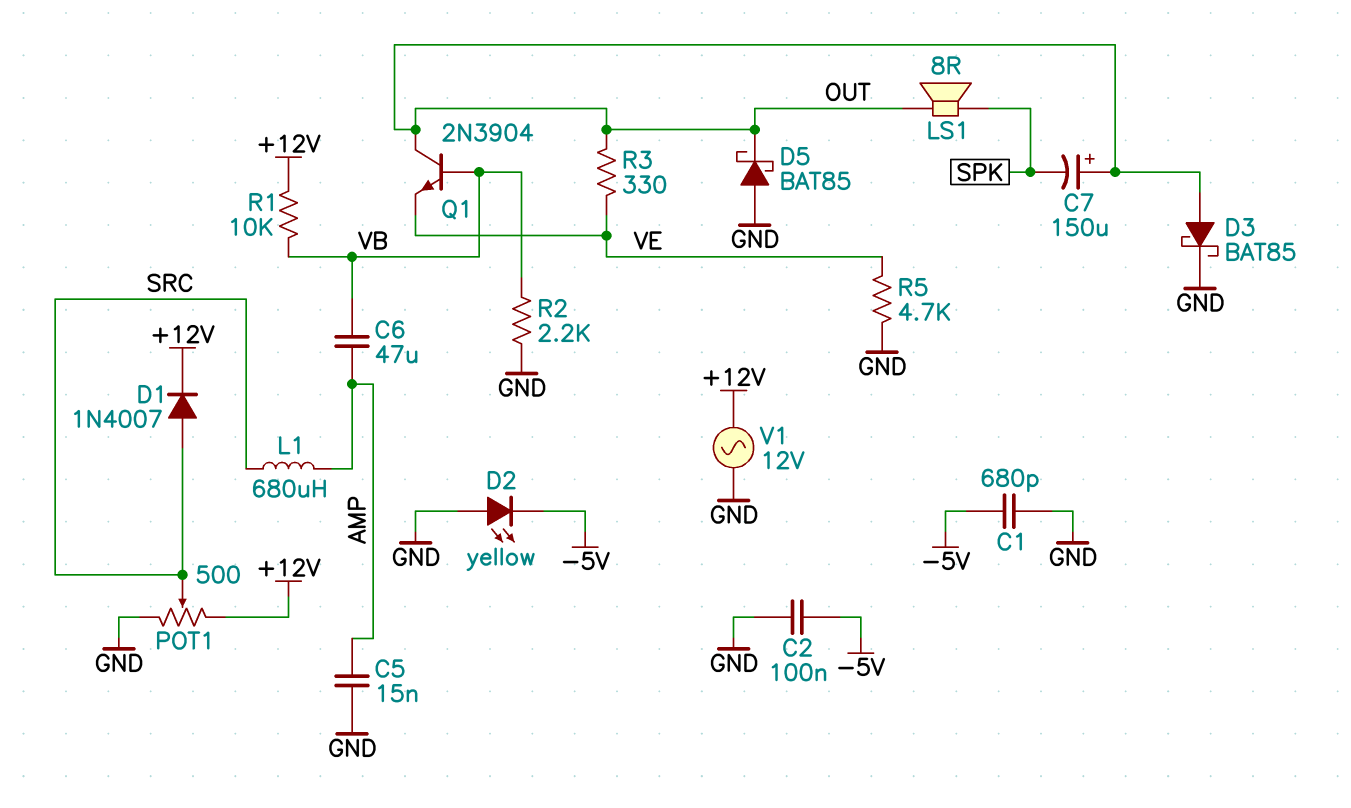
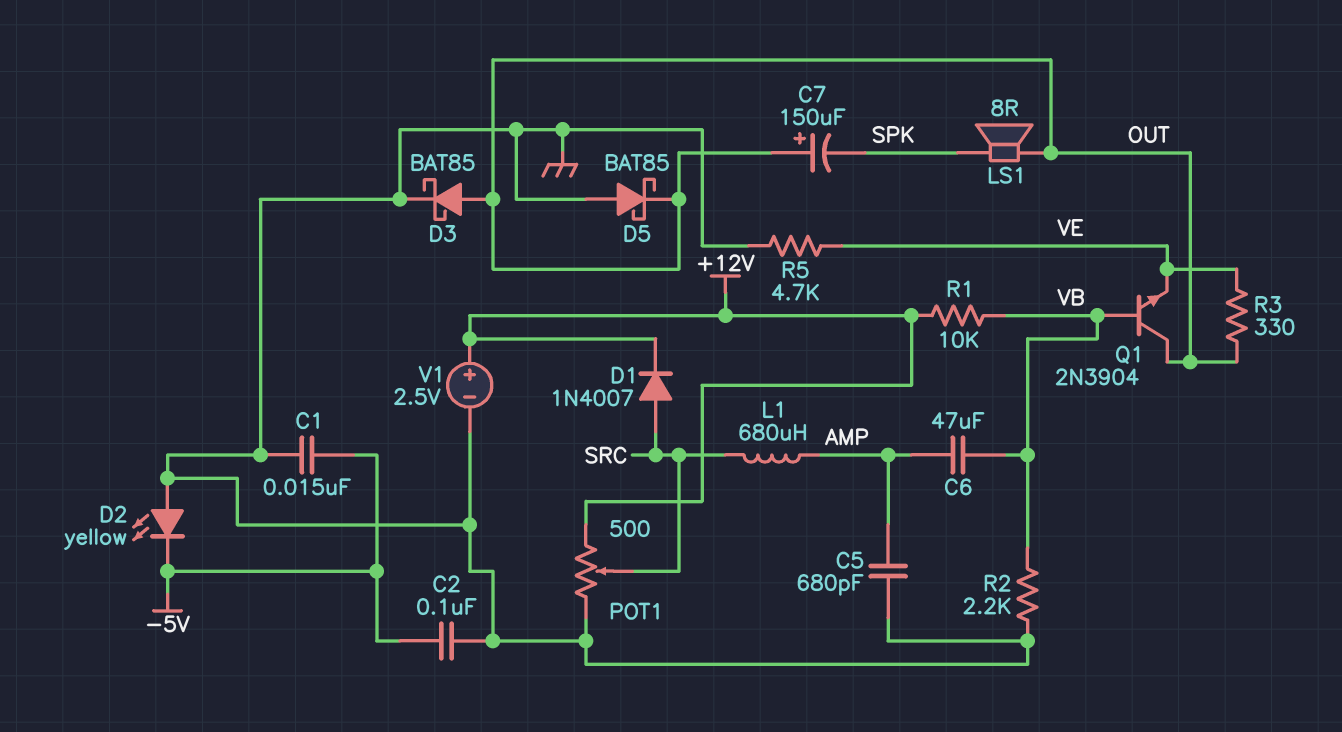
C1: 680pF (-5V, GND) -> 15nF (-5V, GND)
C5: 15nF (AMP, GND) -> 680pF (AMP, GND)
V1: AC 12V (+12V, GND) -> 2.5V (plus +12V, minus GND)

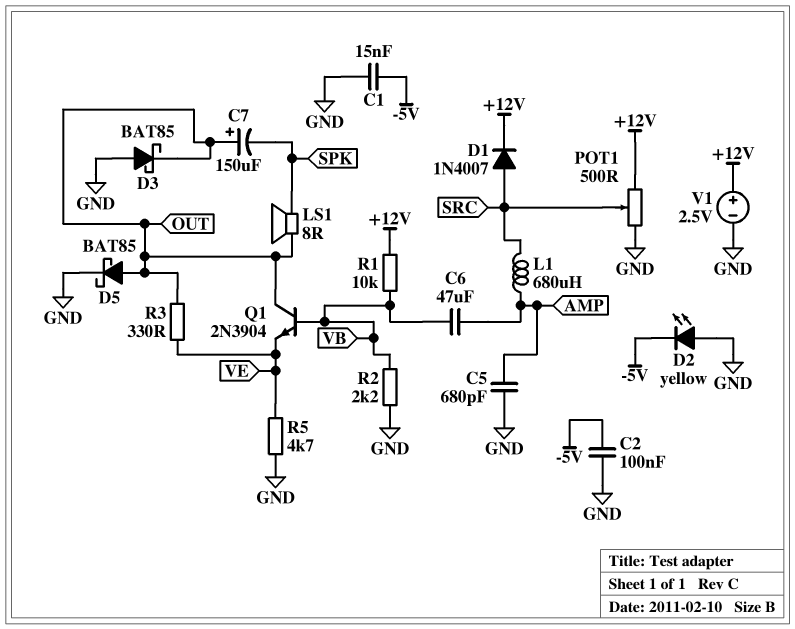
D3: schottky BAT85 (A OUT, K GND) -> schottky BAT85 (A GND, K OUT)
D5: schottky BAT85 (A GND, K OUT) -> schottky BAT85 (A OUT, K GND)

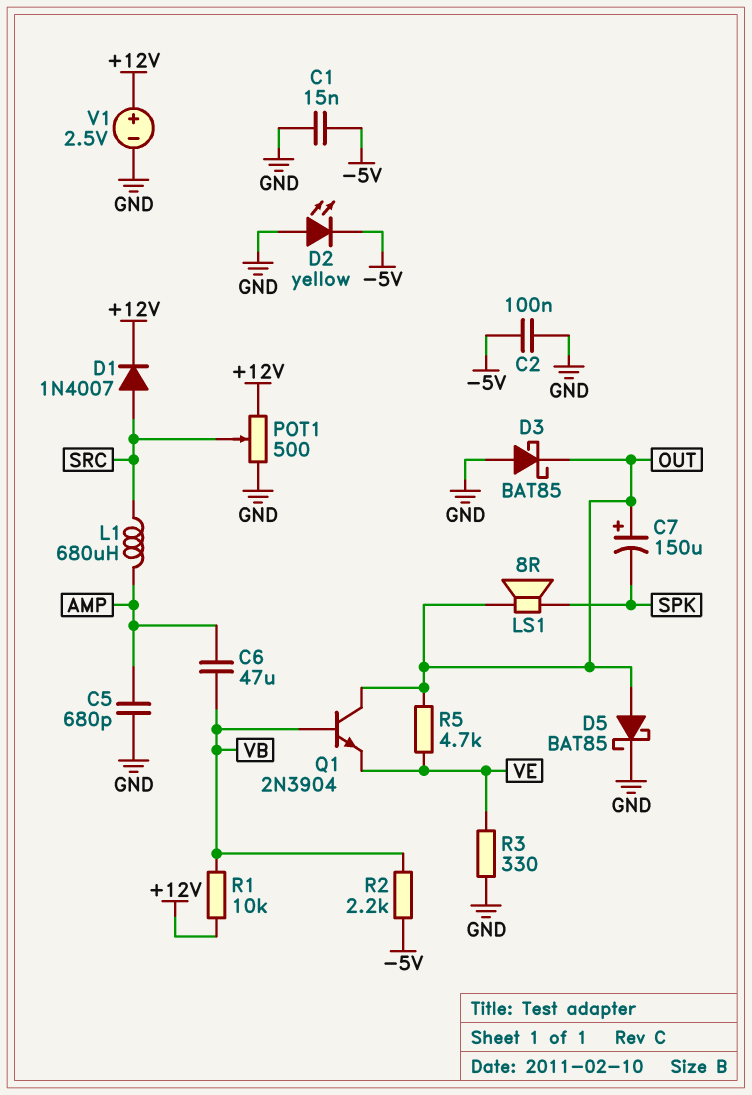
R2: 2.2k (GND, VB) -> 2.2k (-5V, VB)
R3: 330 (OUT, VE) -> 330 (GND, VE)
R5: 4.7k (GND, VE) -> 4.7k (OUT, VE)

